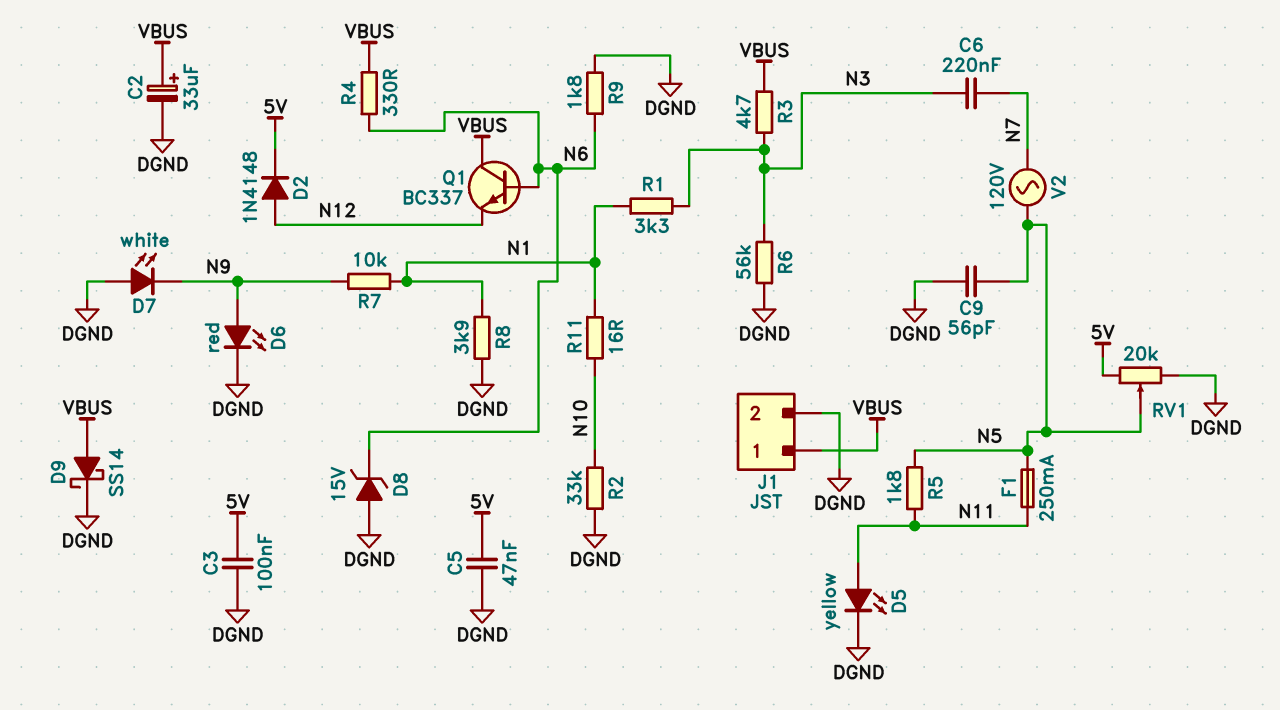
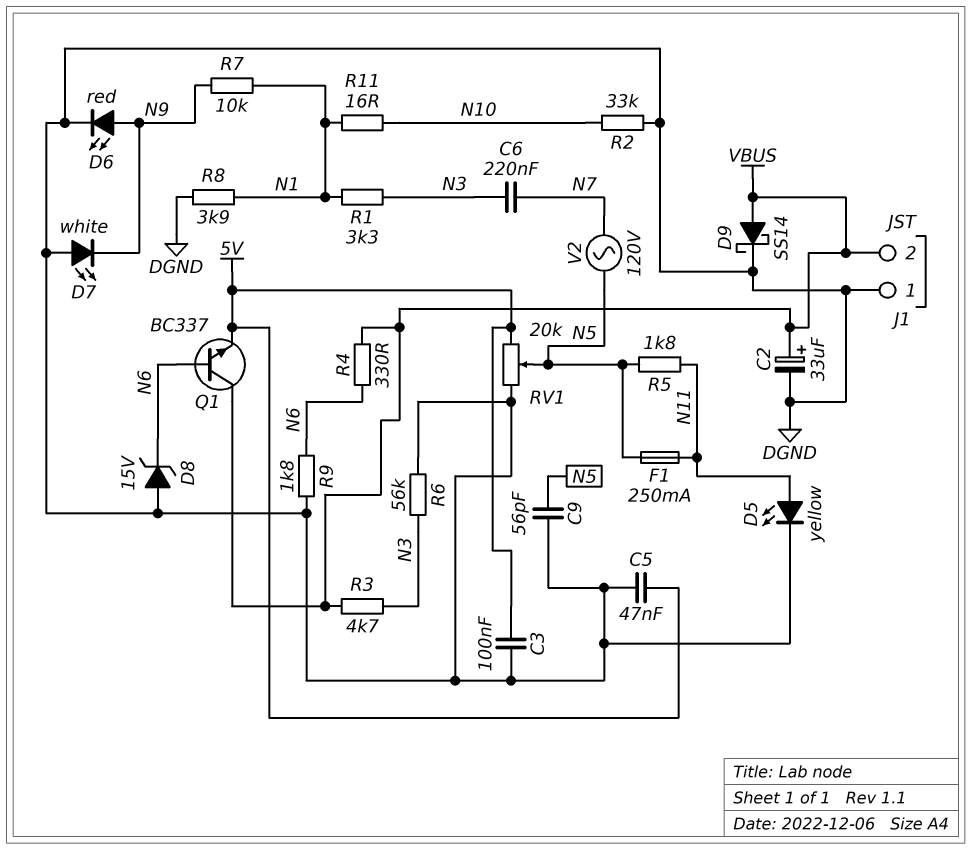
D2: diode 1N4148 (A N12, K 5V) -> none
J1 pin 1: VBUS -> DGND
J1 pin 2: DGND -> VBUS
Q1: NPN BC337 (B N6, C VBUS, E N12) -> NPN BC337 (B N6, C VBUS, E 5V)

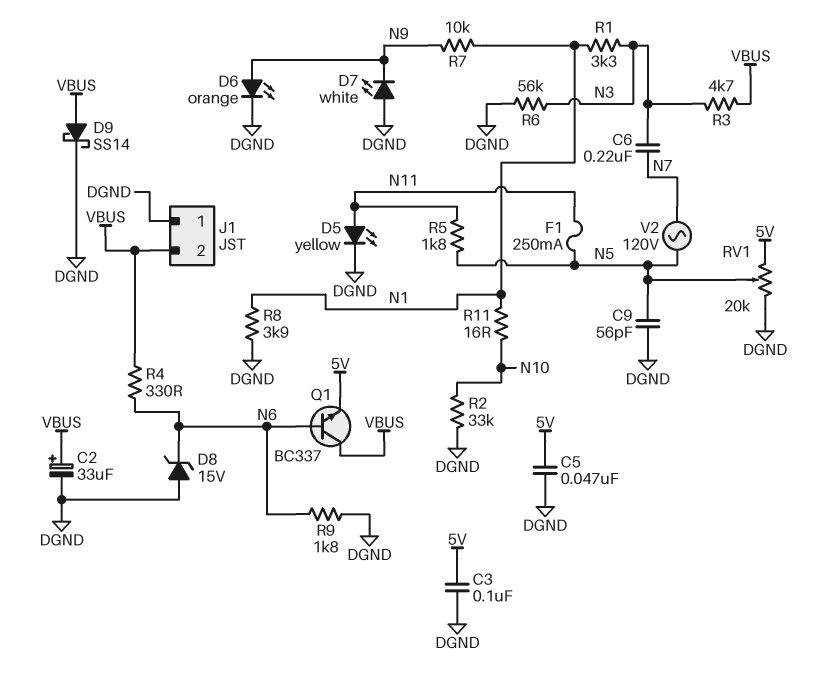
D6: LED red (A N9, K DGND) -> LED orange (A N9, K DGND)

